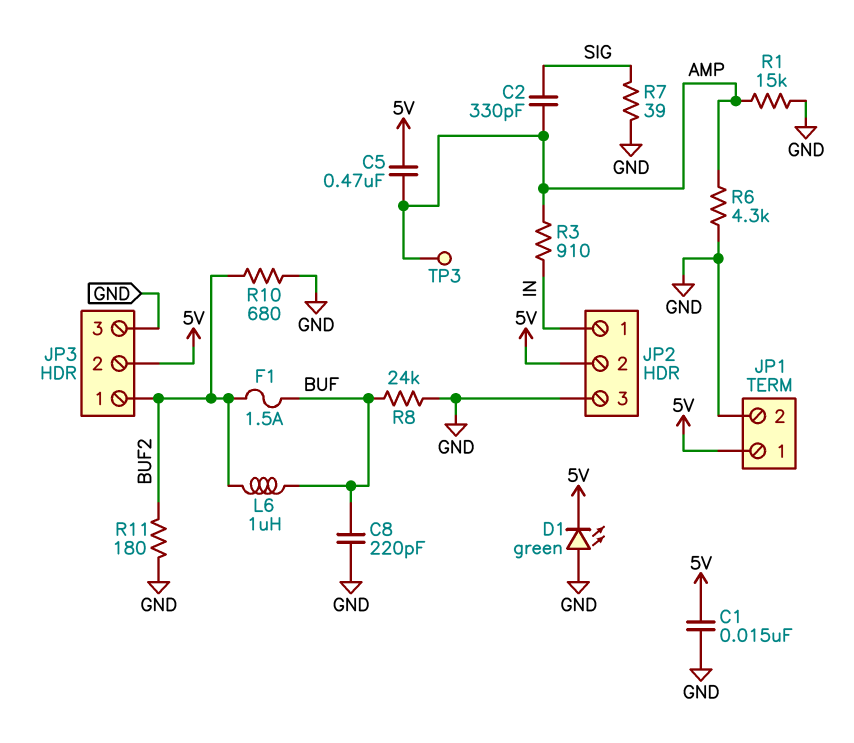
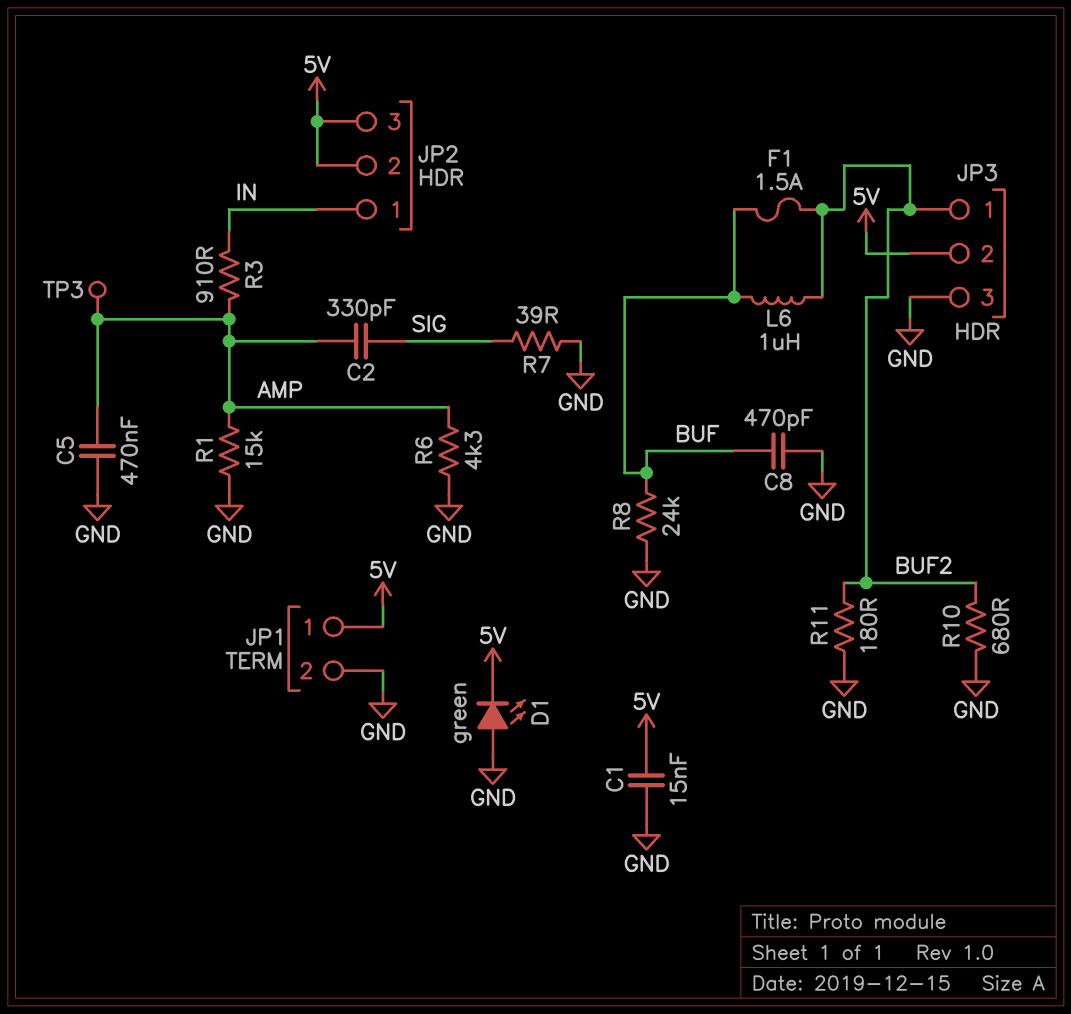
C5: 470nF (5V, AMP) -> 470nF (AMP, GND)
C8: 220pF (BUF, GND) -> 470pF (BUF, GND)
JP2 pin 3: GND -> 5V

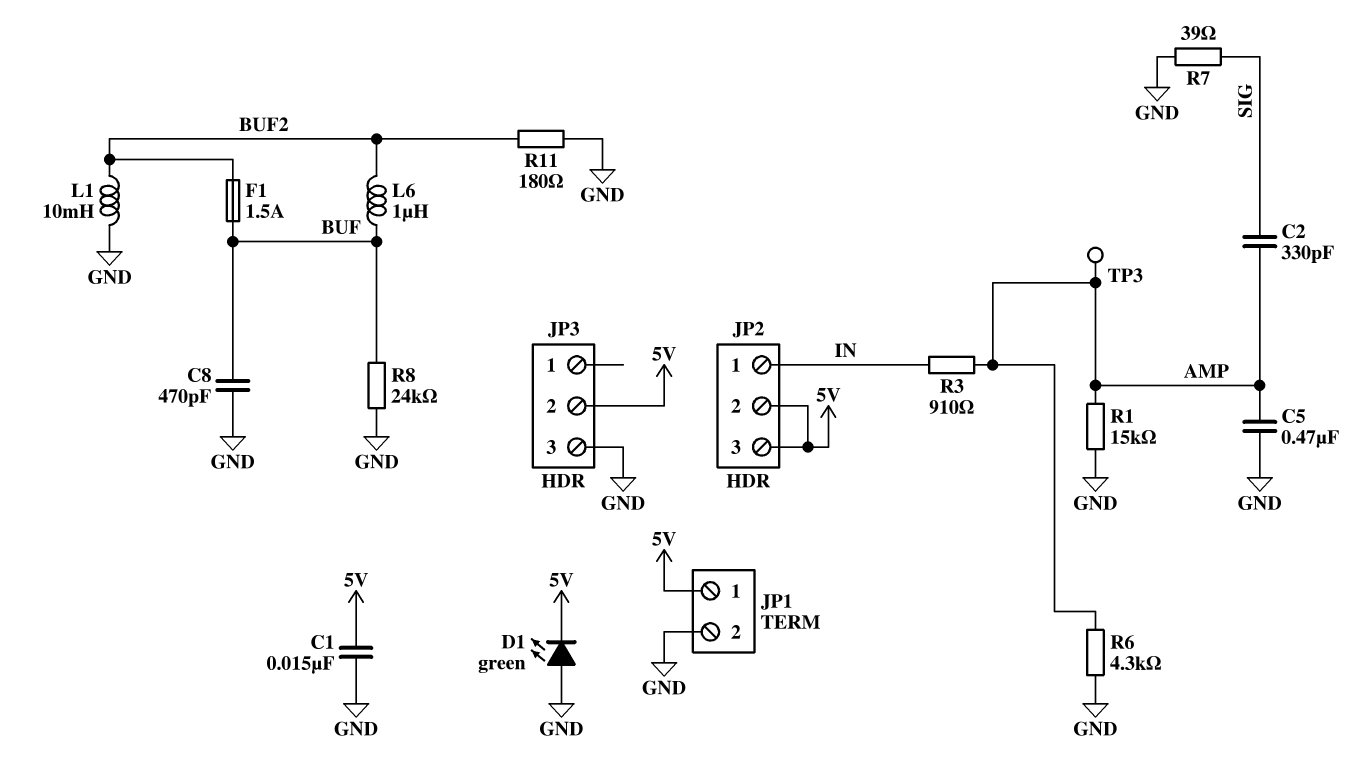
JP3 pin 1: BUF2 -> none
L1: none -> 10mH (BUF2, GND)
R10: 680 (BUF2, GND) -> none

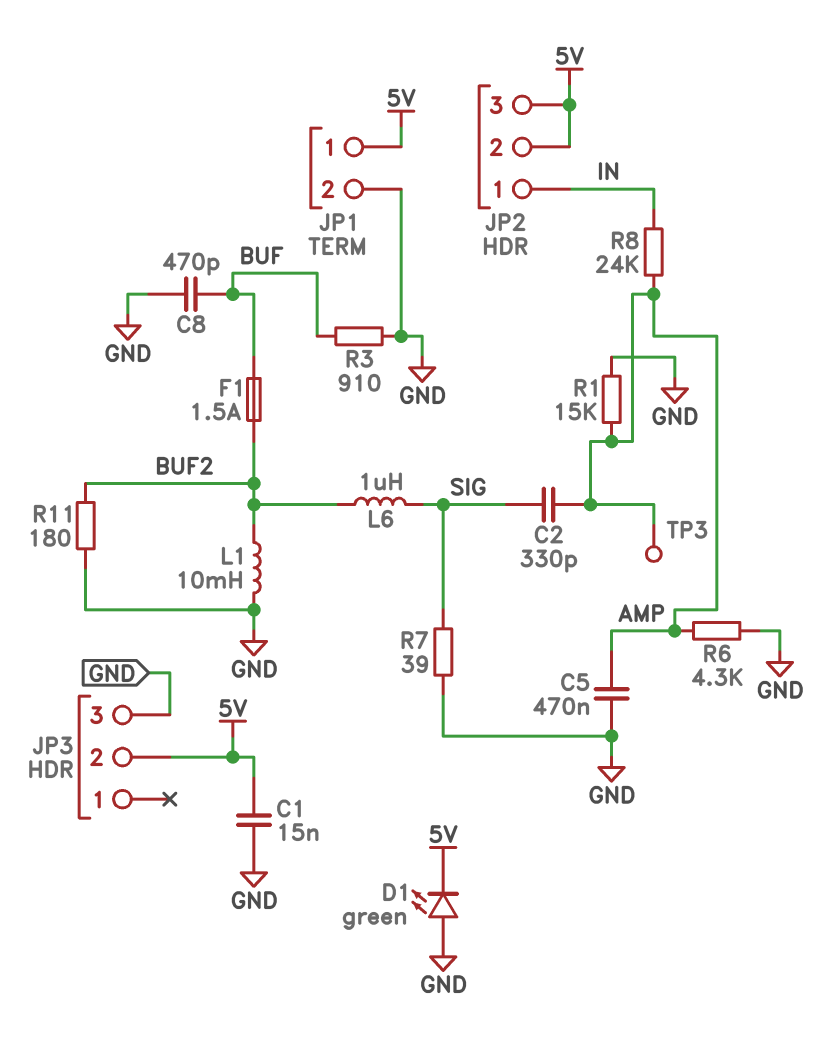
L6: 1uH (BUF, BUF2) -> 1uH (BUF2, SIG)
R3: 910 (AMP, IN) -> 910 (BUF, GND)
R8: 24k (BUF, GND) -> 24k (AMP, IN)

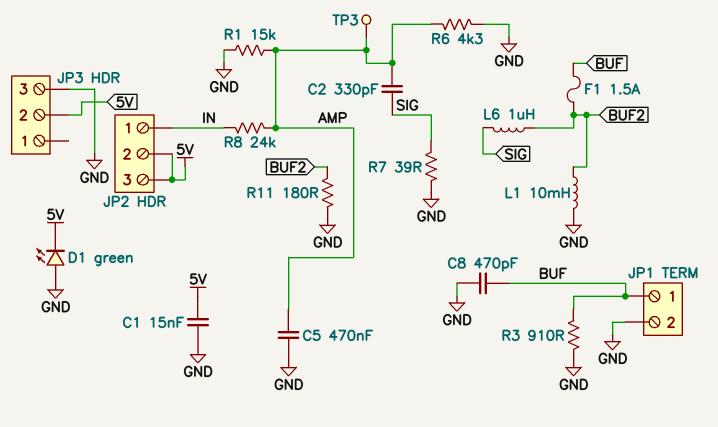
JP1 pin 1: 5V -> BUF

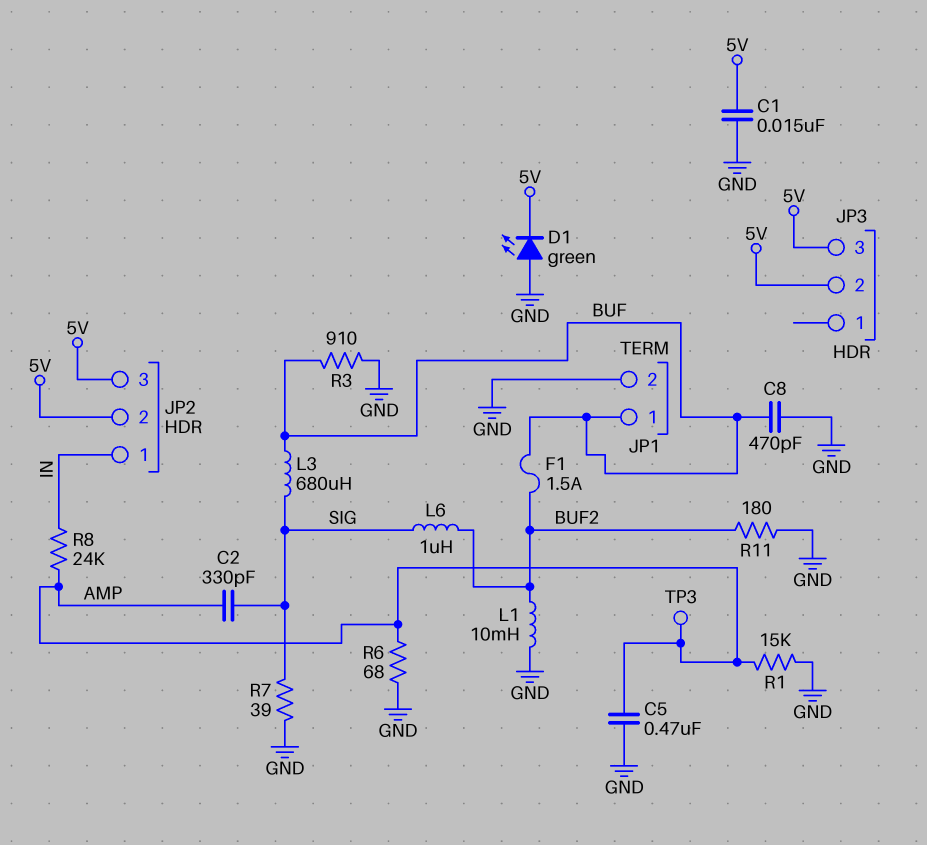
JP3 pin 3: GND -> 5V
L3: none -> 680uH (BUF, SIG)
R6: 4.3k (AMP, GND) -> 68 (AMP, GND)

